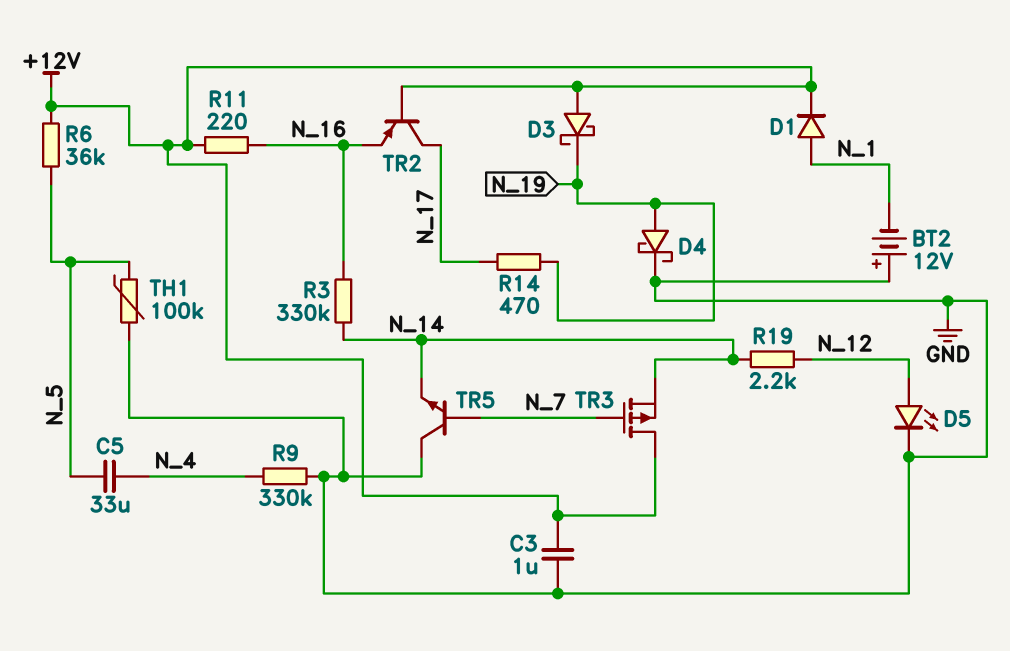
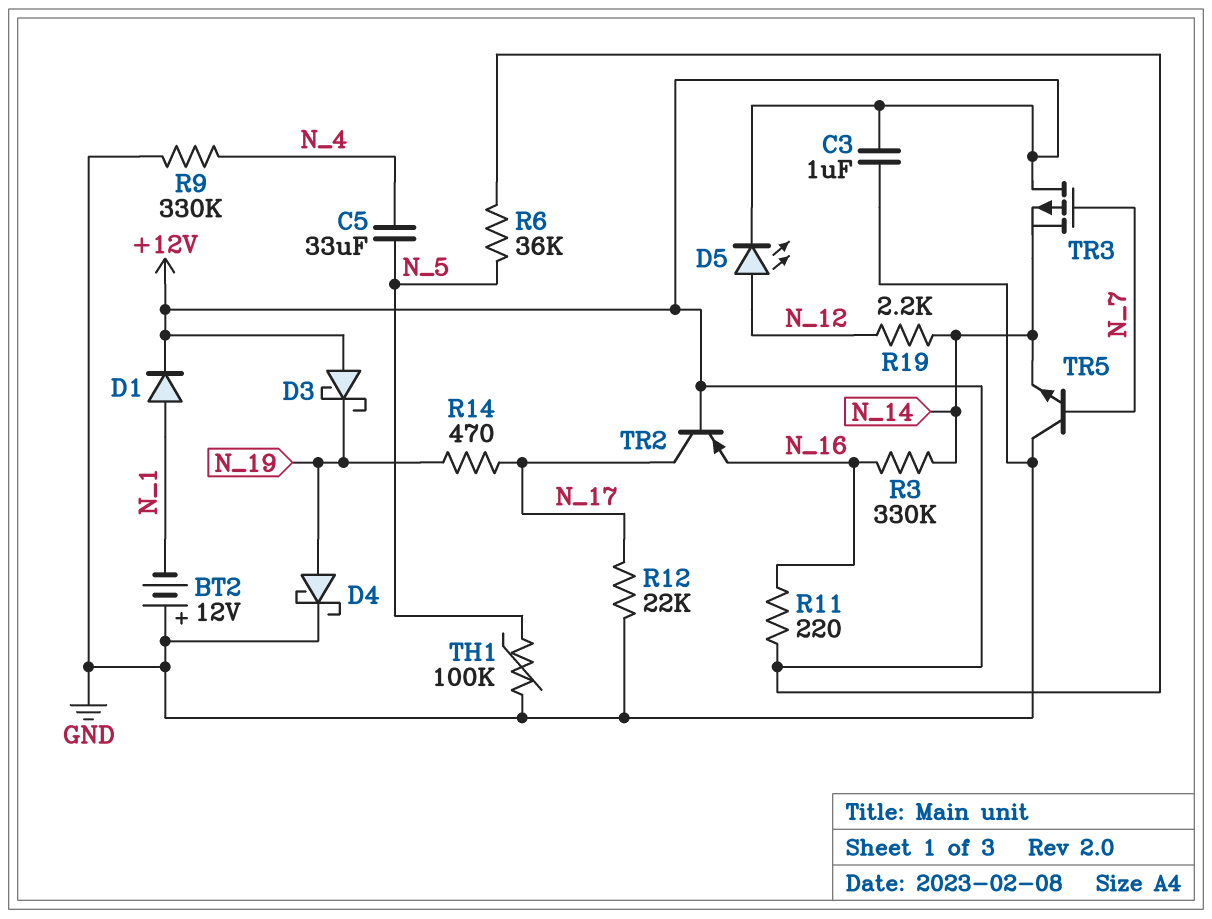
D5: LED (A N_12, K GND) -> LED (A N_12, K +12V)
R12: none -> 22k (GND, N_17)

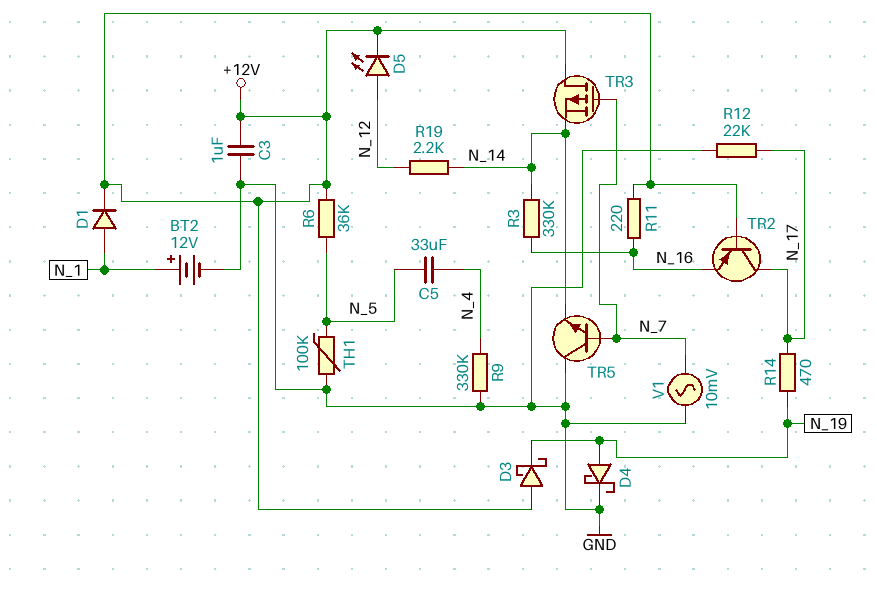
BT2: 12V (plus GND, minus N_1) -> 12V (plus N_1, minus GND)
V1: none -> AC 10mV (GND, N_7)

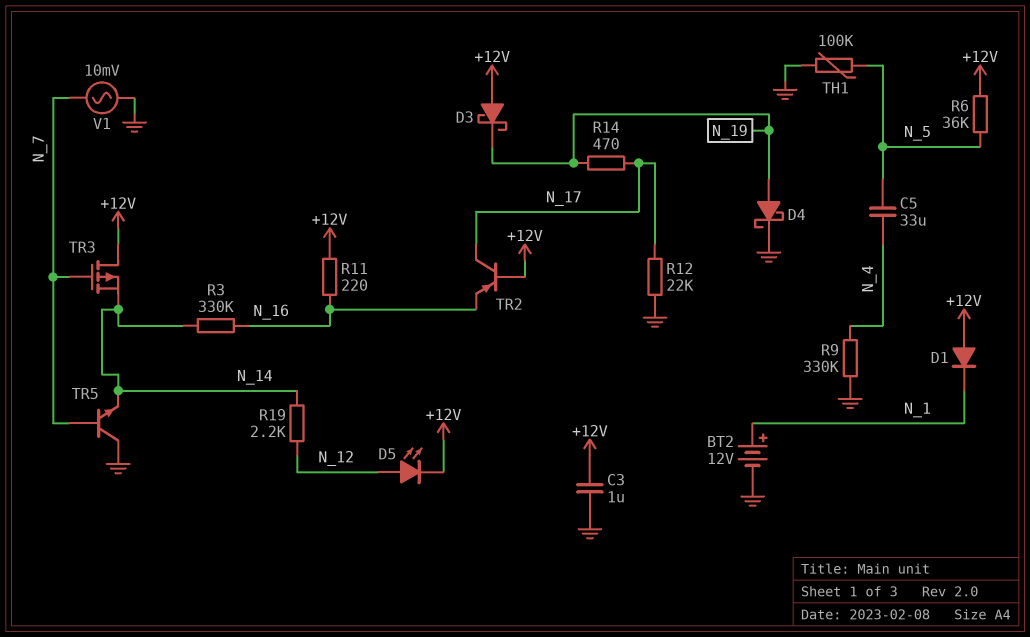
D1: diode (A N_1, K +12V) -> diode (A +12V, K N_1)

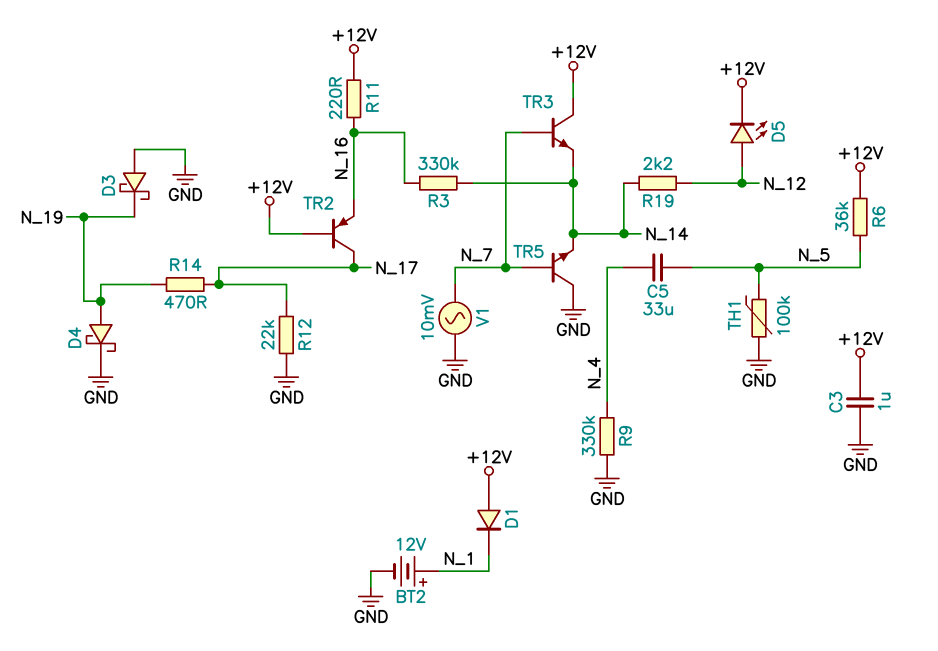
D3: schottky (A +12V, K N_19) -> schottky (A GND, K N_19)
TR3: PMOS (G N_7, D +12V, S N_14) -> NPN (B N_7, C +12V, E N_14)

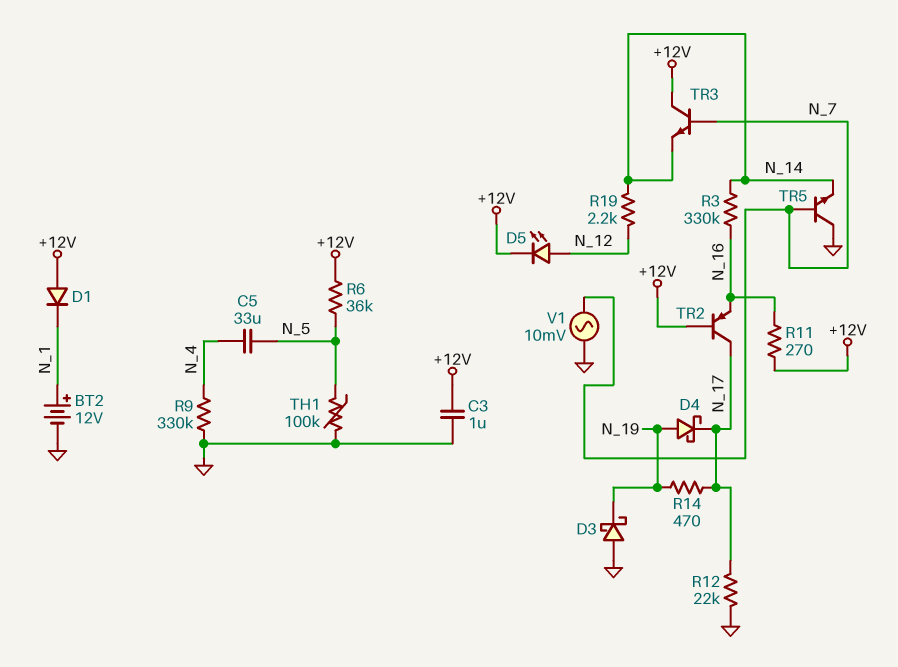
D4: schottky (A N_19, K GND) -> schottky (A N_19, K N_17)
R11: 220 (+12V, N_16) -> 270 (+12V, N_16)

